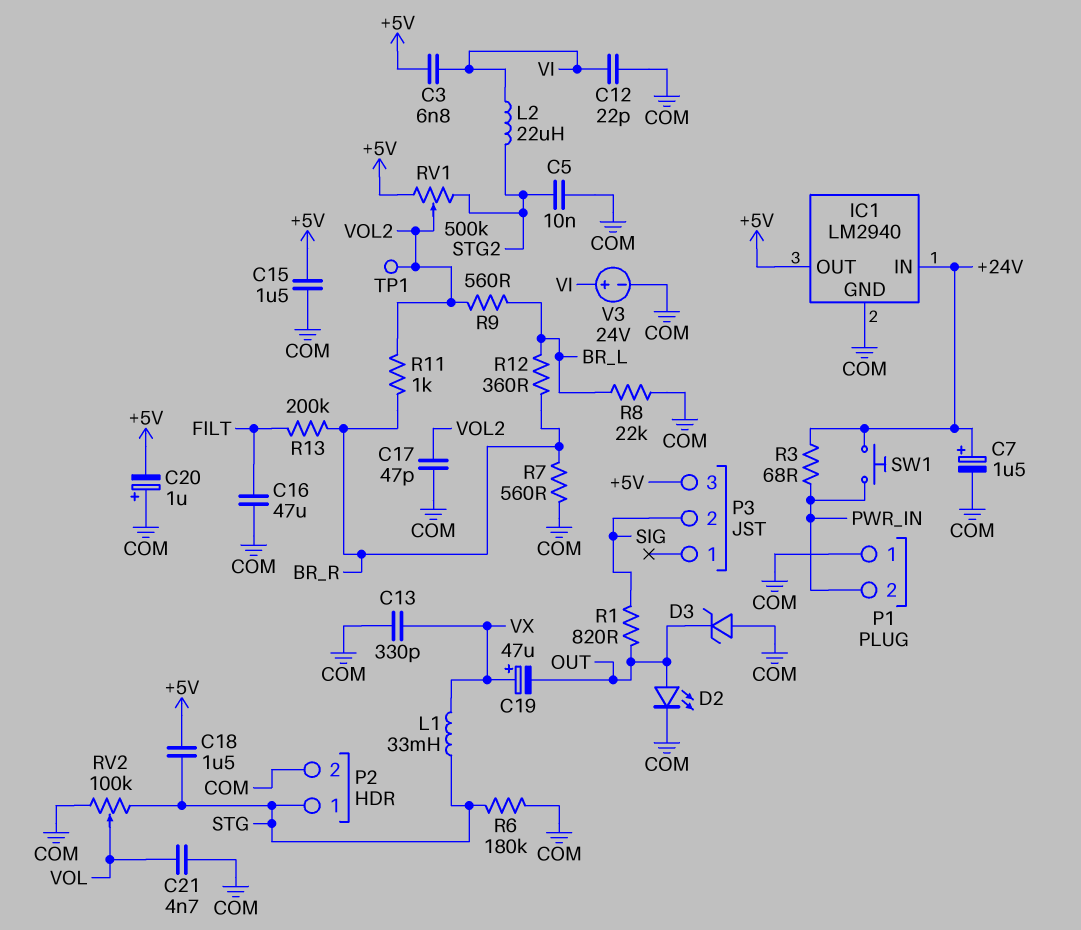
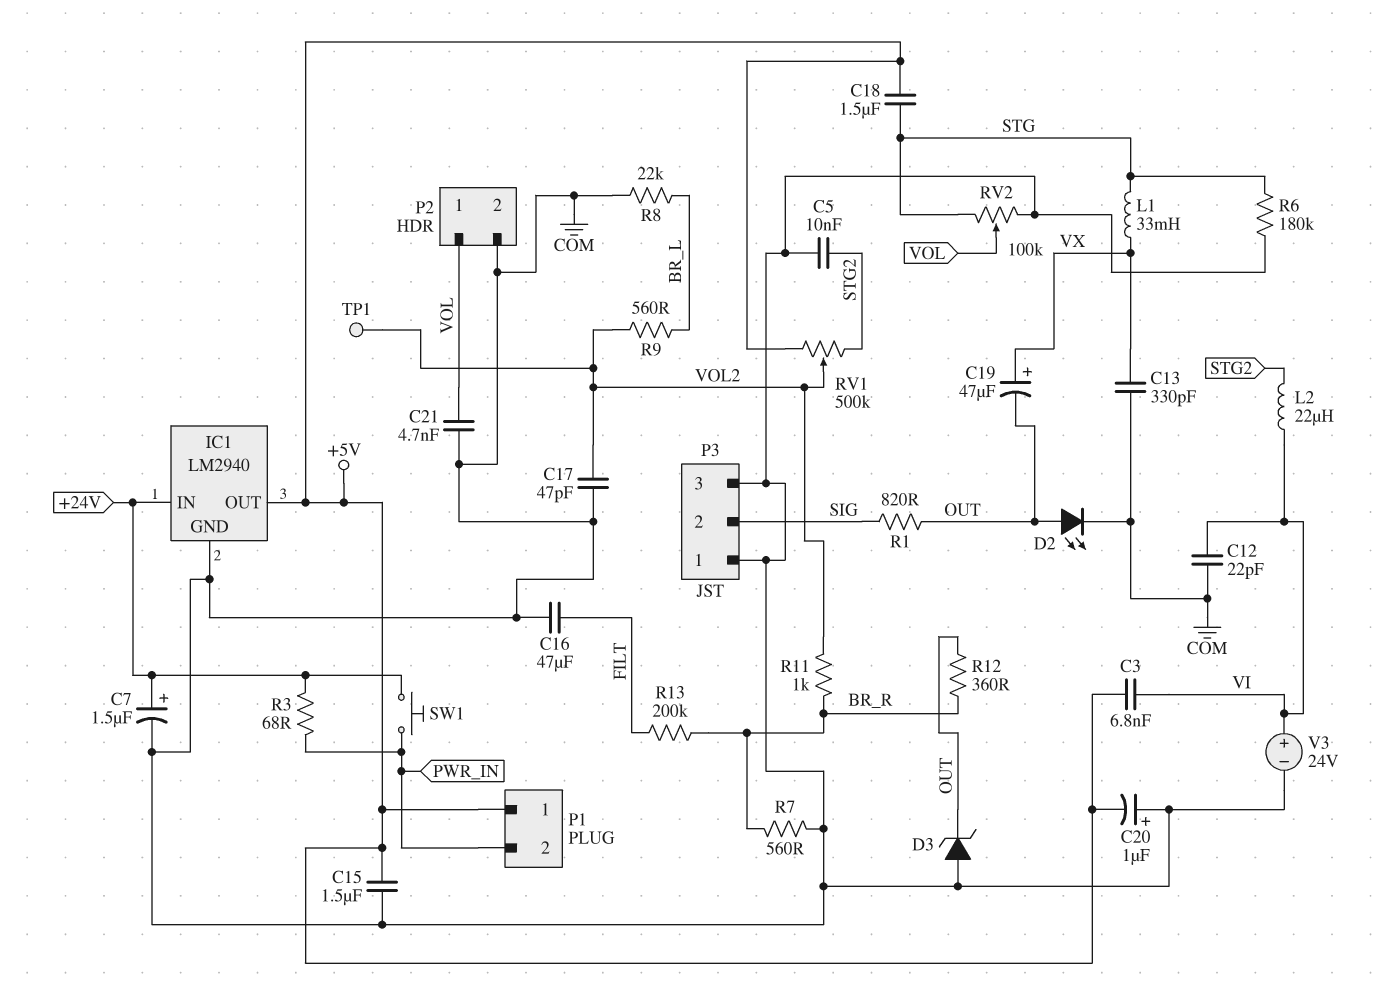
P1 pin 1: COM -> +5V
P2 pin 1: STG -> VOL
P3 pin 1: none -> COM
P3 pin 3: +5V -> COM
R12: 360 (BR_L, BR_R) -> 360 (BR_R, OUT)

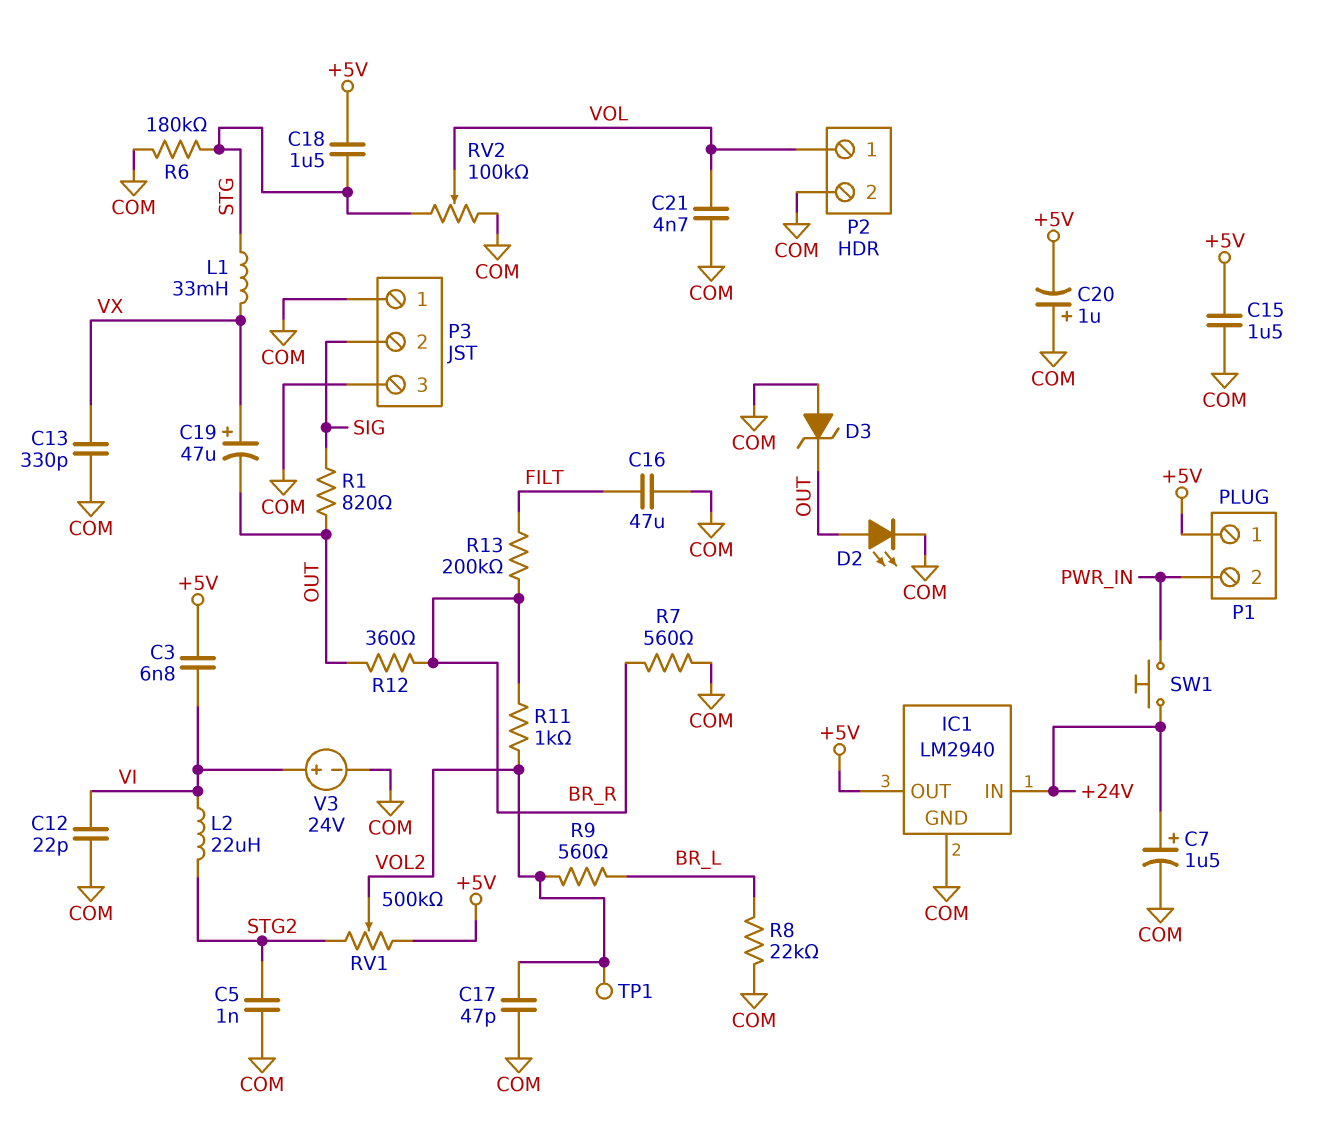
C5: 10nF (COM, STG2) -> 1nF (COM, STG2)
R3: 68 (+24V, PWR_IN) -> none

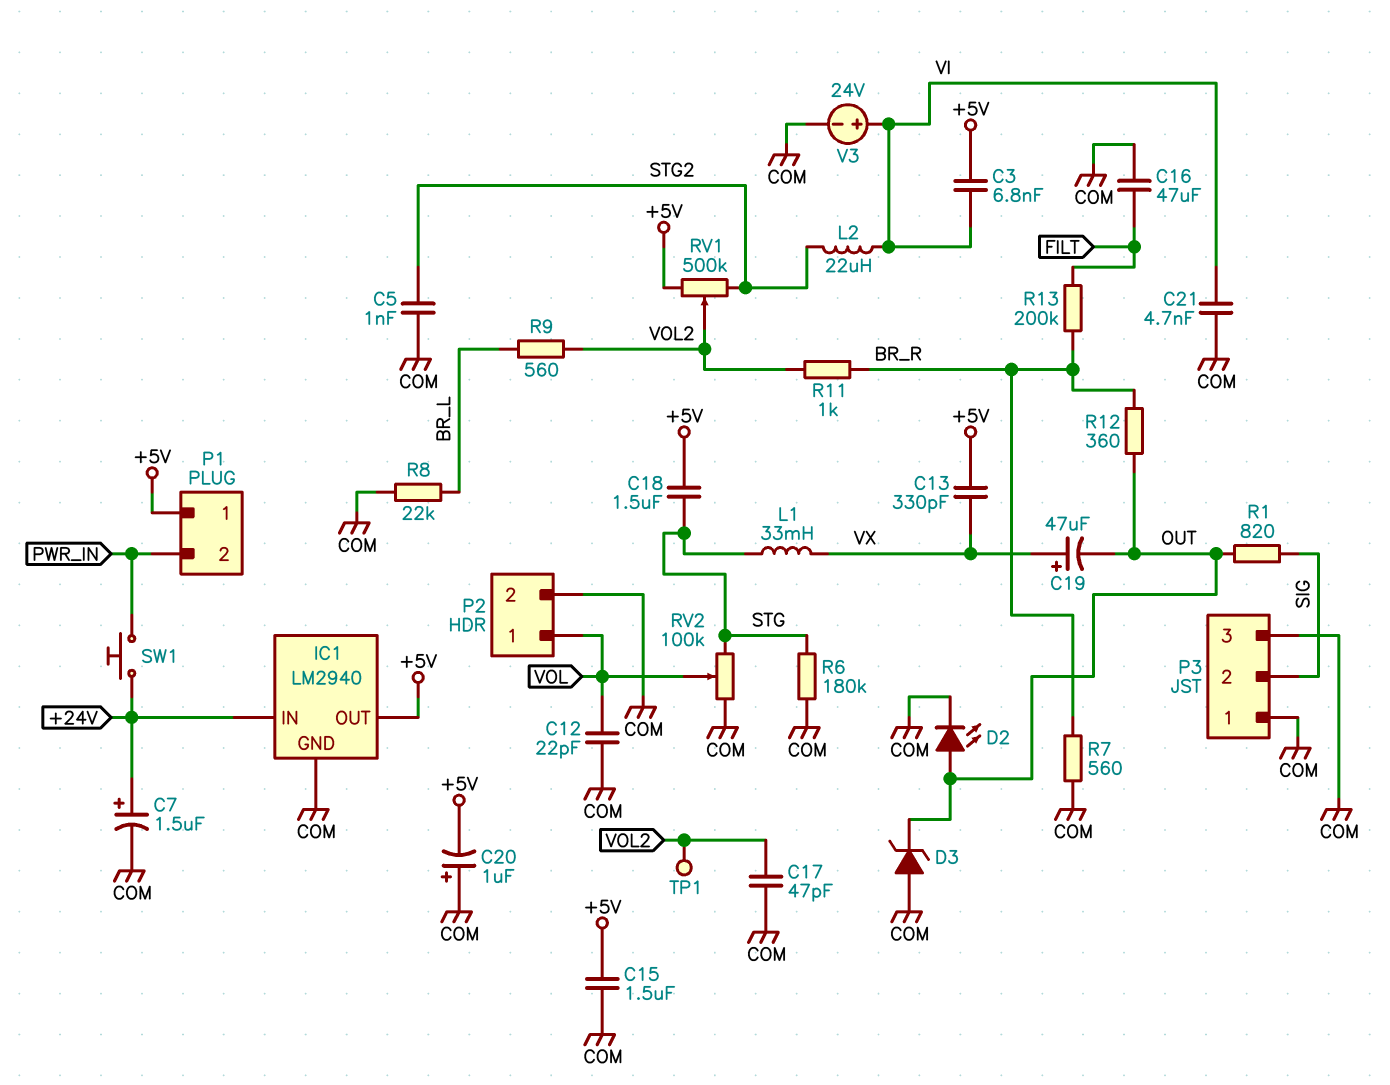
C12: 22pF (COM, VI) -> 22pF (COM, VOL)
C13: 330pF (COM, VX) -> 330pF (+5V, VX)
C21: 4.7nF (COM, VOL) -> 4.7nF (COM, VI)

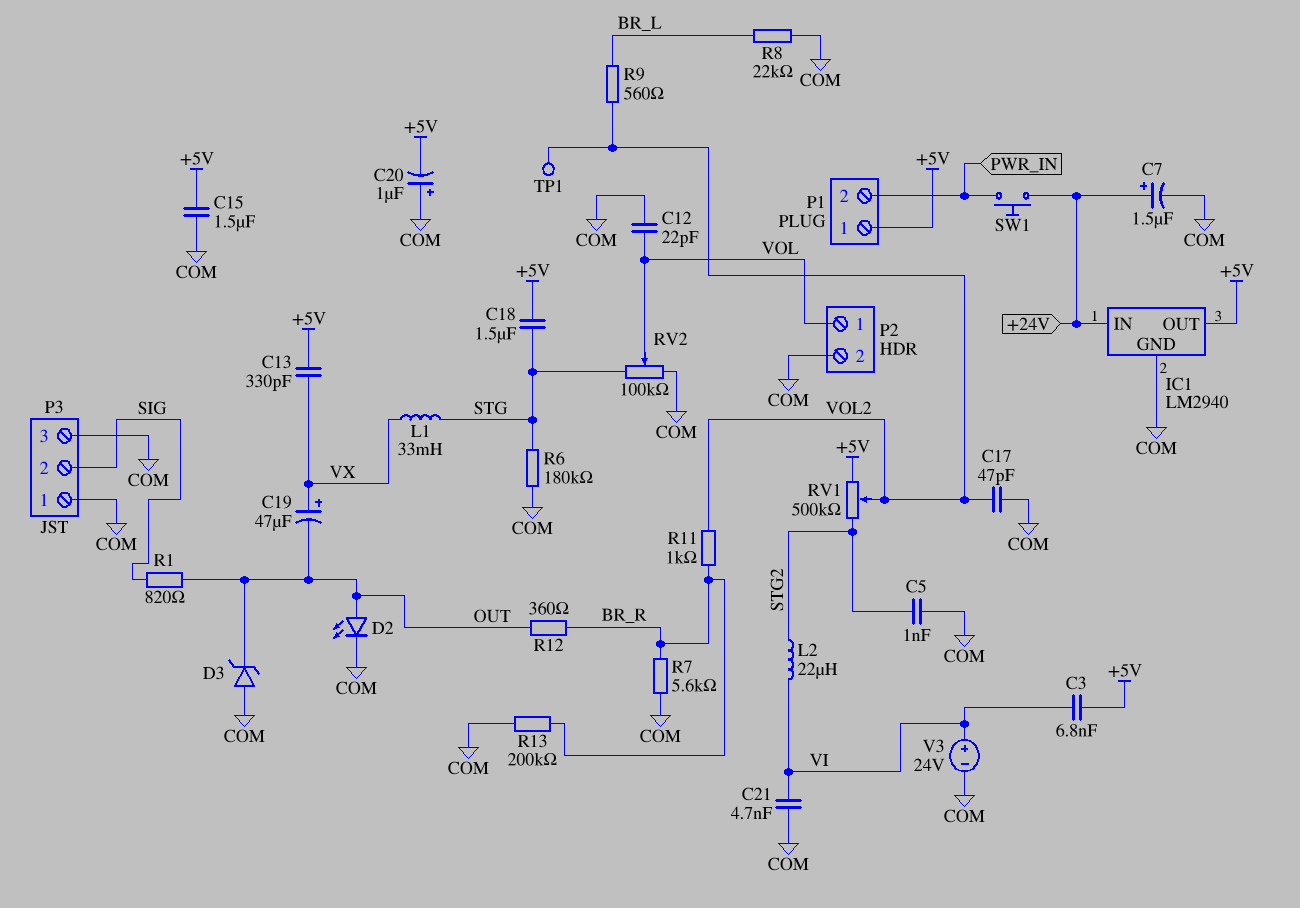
C16: 47uF (COM, FILT) -> none
R7: 560 (BR_R, COM) -> 5.6k (BR_R, COM)
R13: 200k (BR_R, FILT) -> 200k (BR_R, COM)

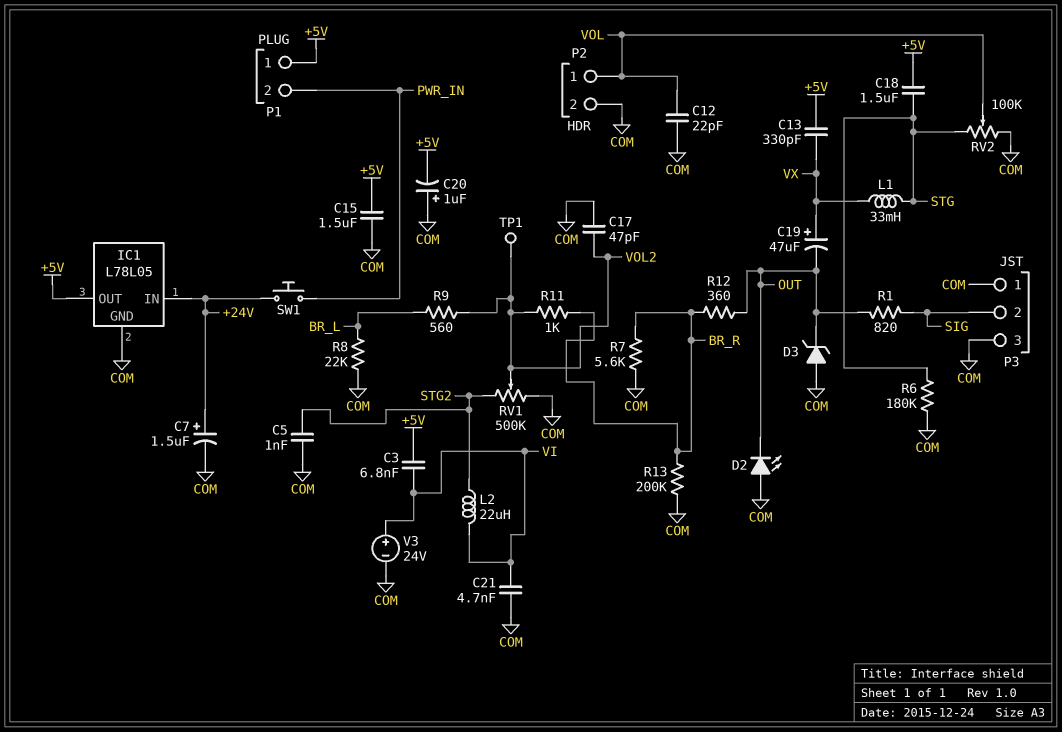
D2: LED (A OUT, K COM) -> LED (A COM, K OUT)
IC1: LM2940 -> L78L05
RV1: 500k (+5V, STG2, wiper VOL2) -> 500k (COM, STG2, wiper VOL2)

